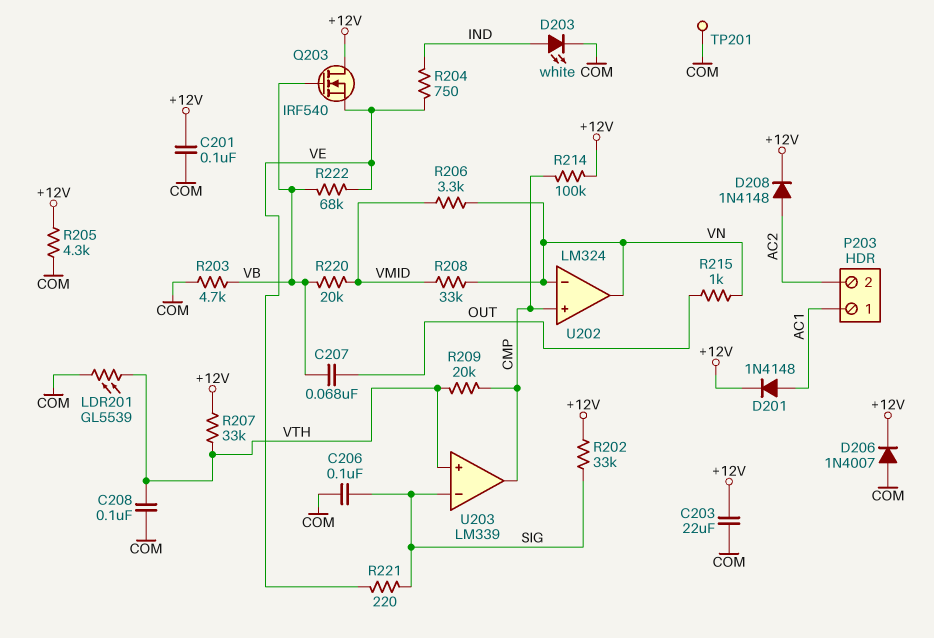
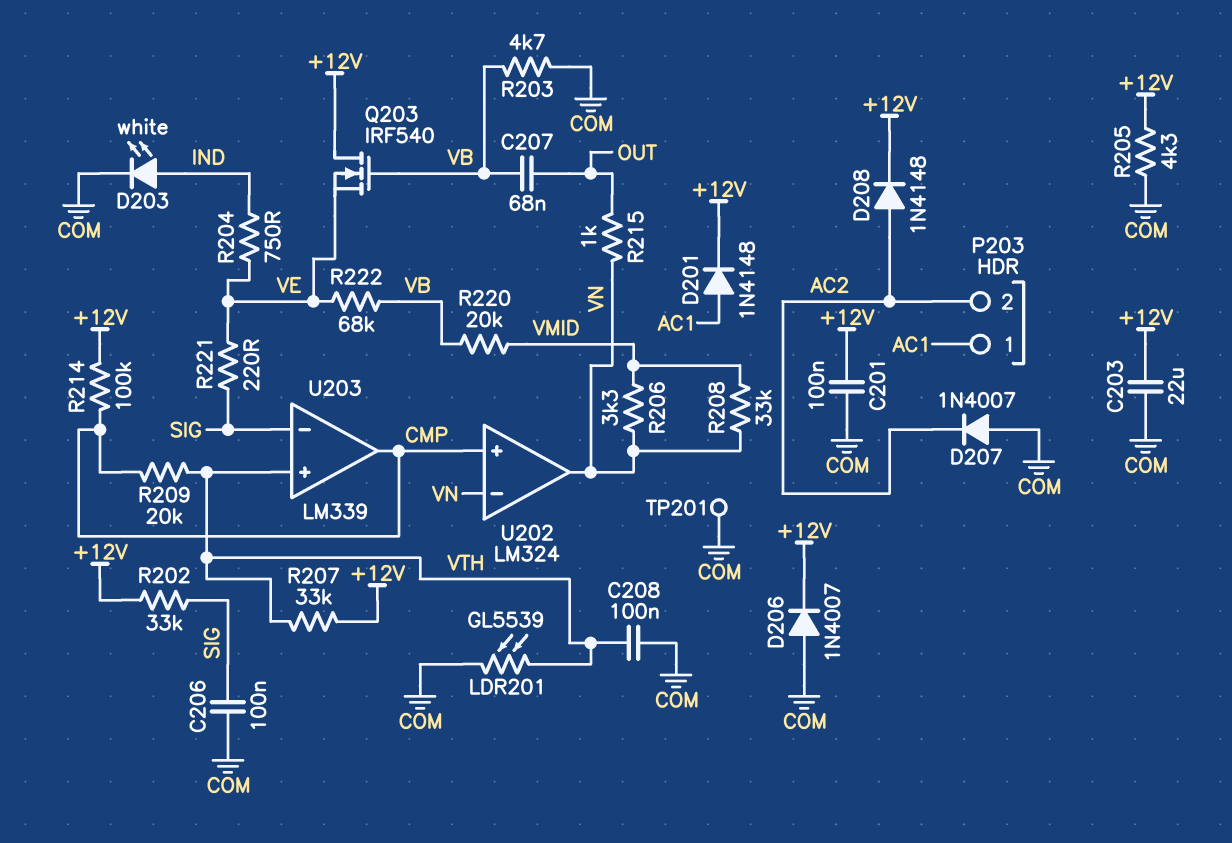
D207: none -> diode 1N4007 (A COM, K AC2)

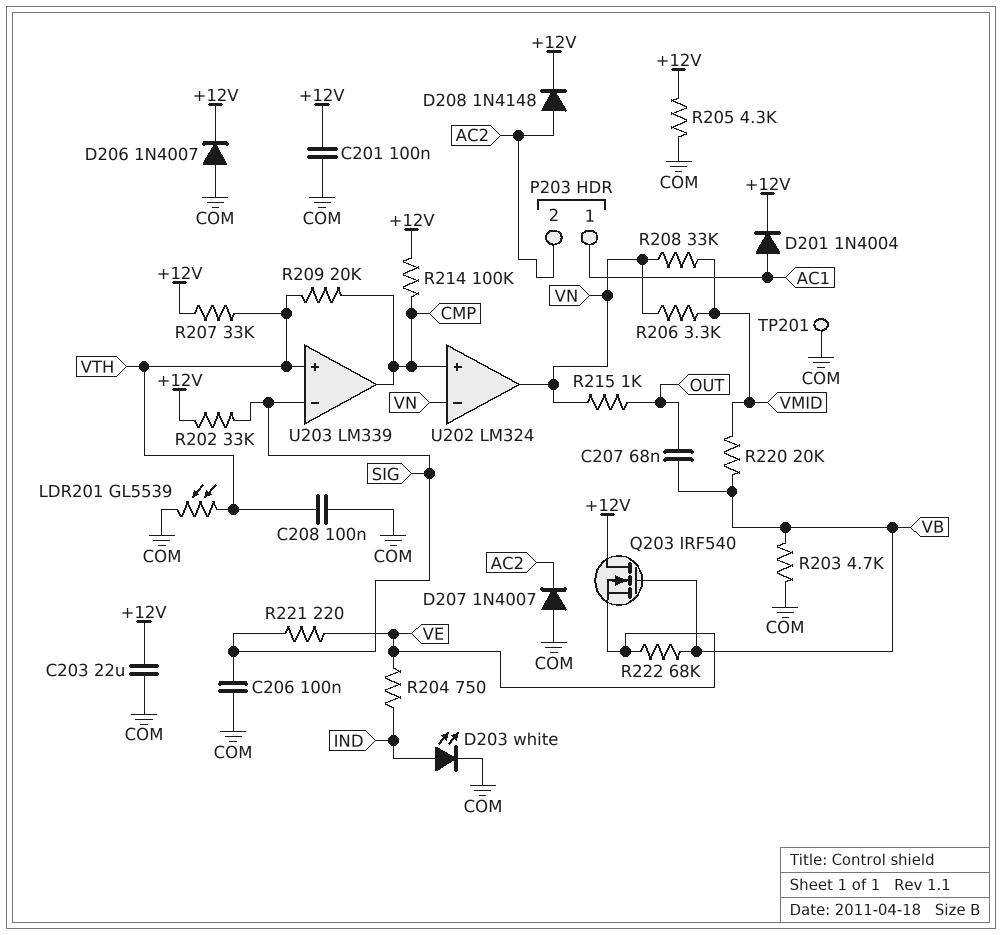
D201: diode 1N4148 (A AC1, K +12V) -> diode 1N4004 (A AC1, K +12V)

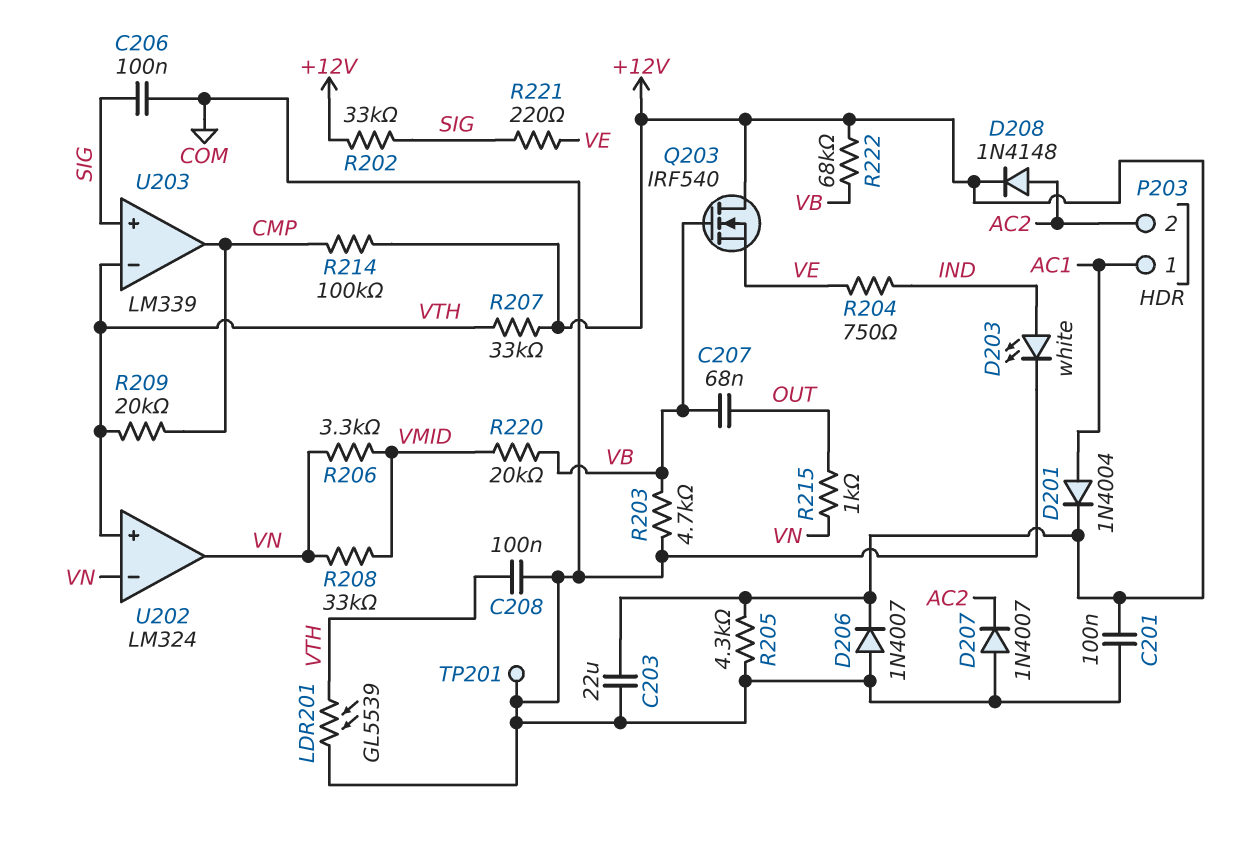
R222: 68k (VB, VE) -> 68k (+12V, VB)
U202 pin in+: CMP -> VTH
U203 pin in+: VTH -> SIG
U203 pin in-: SIG -> VTH

